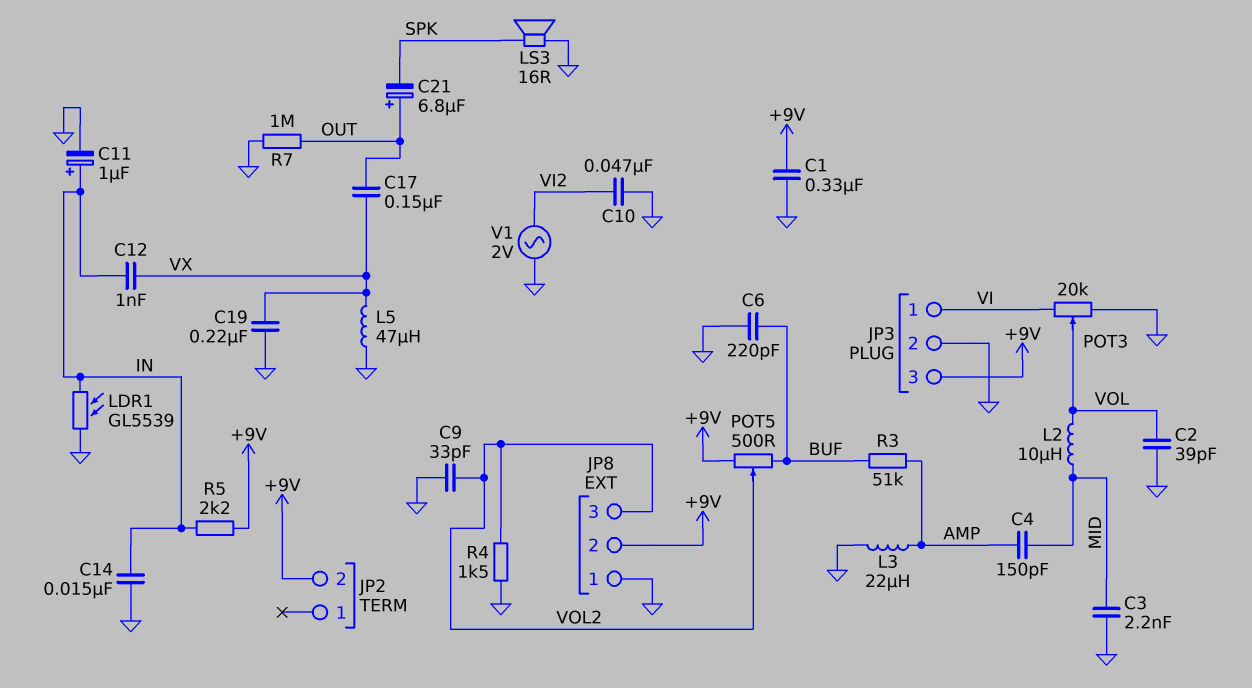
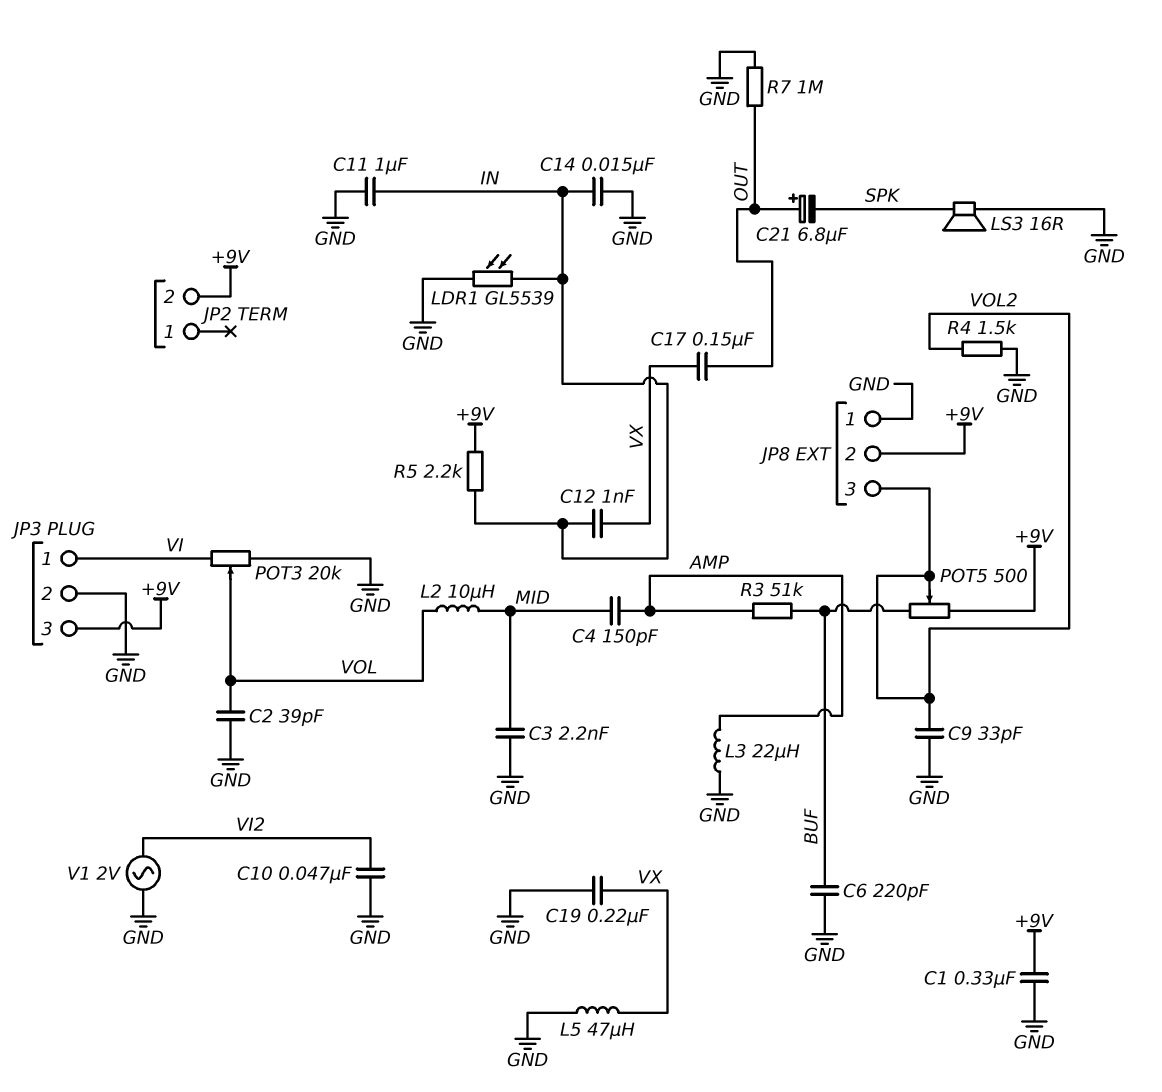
C11: 1uF (plus IN, minus GND) -> 1uF (GND, IN)

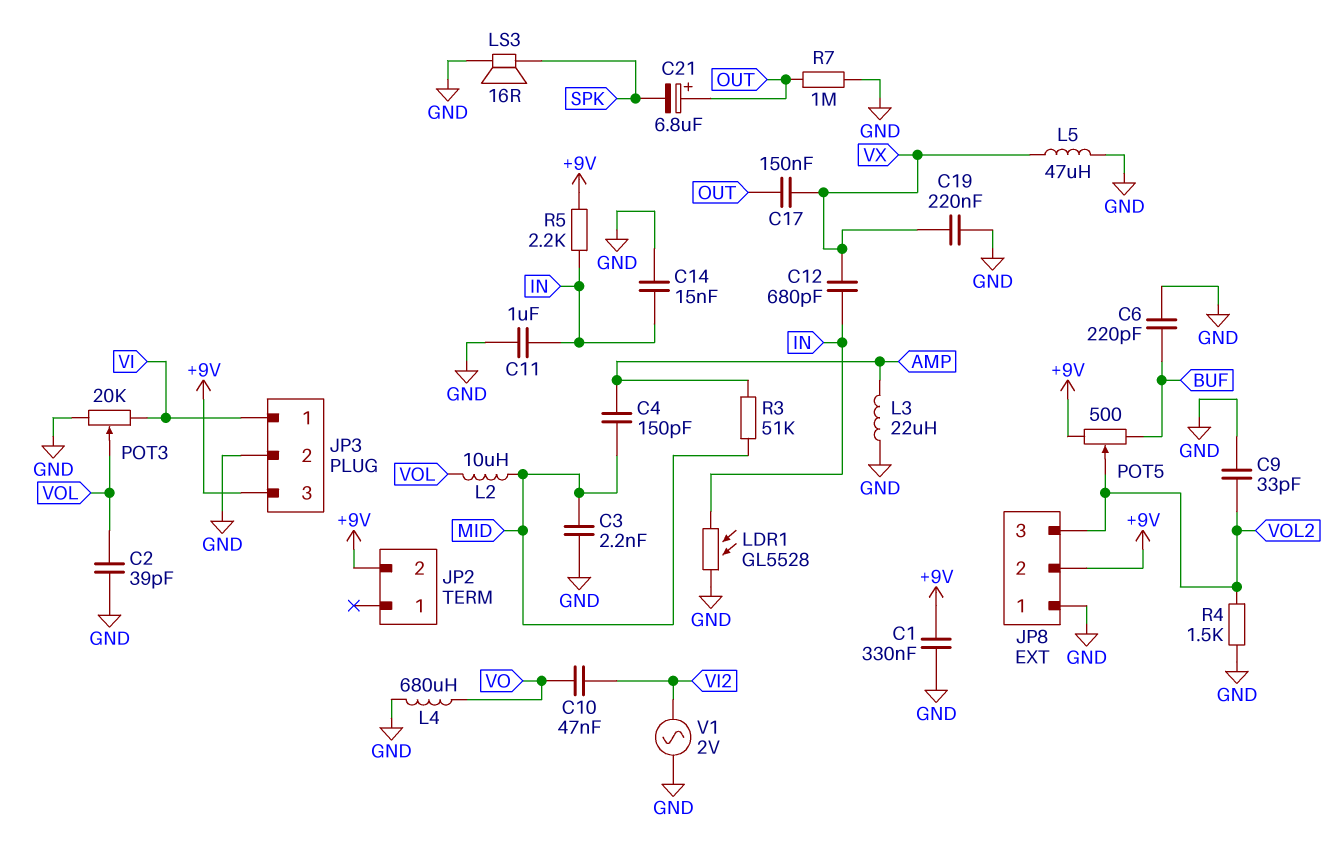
C10: 47nF (GND, VI2) -> 47nF (VI2, VO)
C12: 1nF (IN, VX) -> 680pF (IN, VX)
L4: none -> 680uH (GND, VO)
LDR1: GL5539 (GND, IN) -> GL5528 (GND, IN)
R3: 51k (AMP, BUF) -> 51k (AMP, MID)

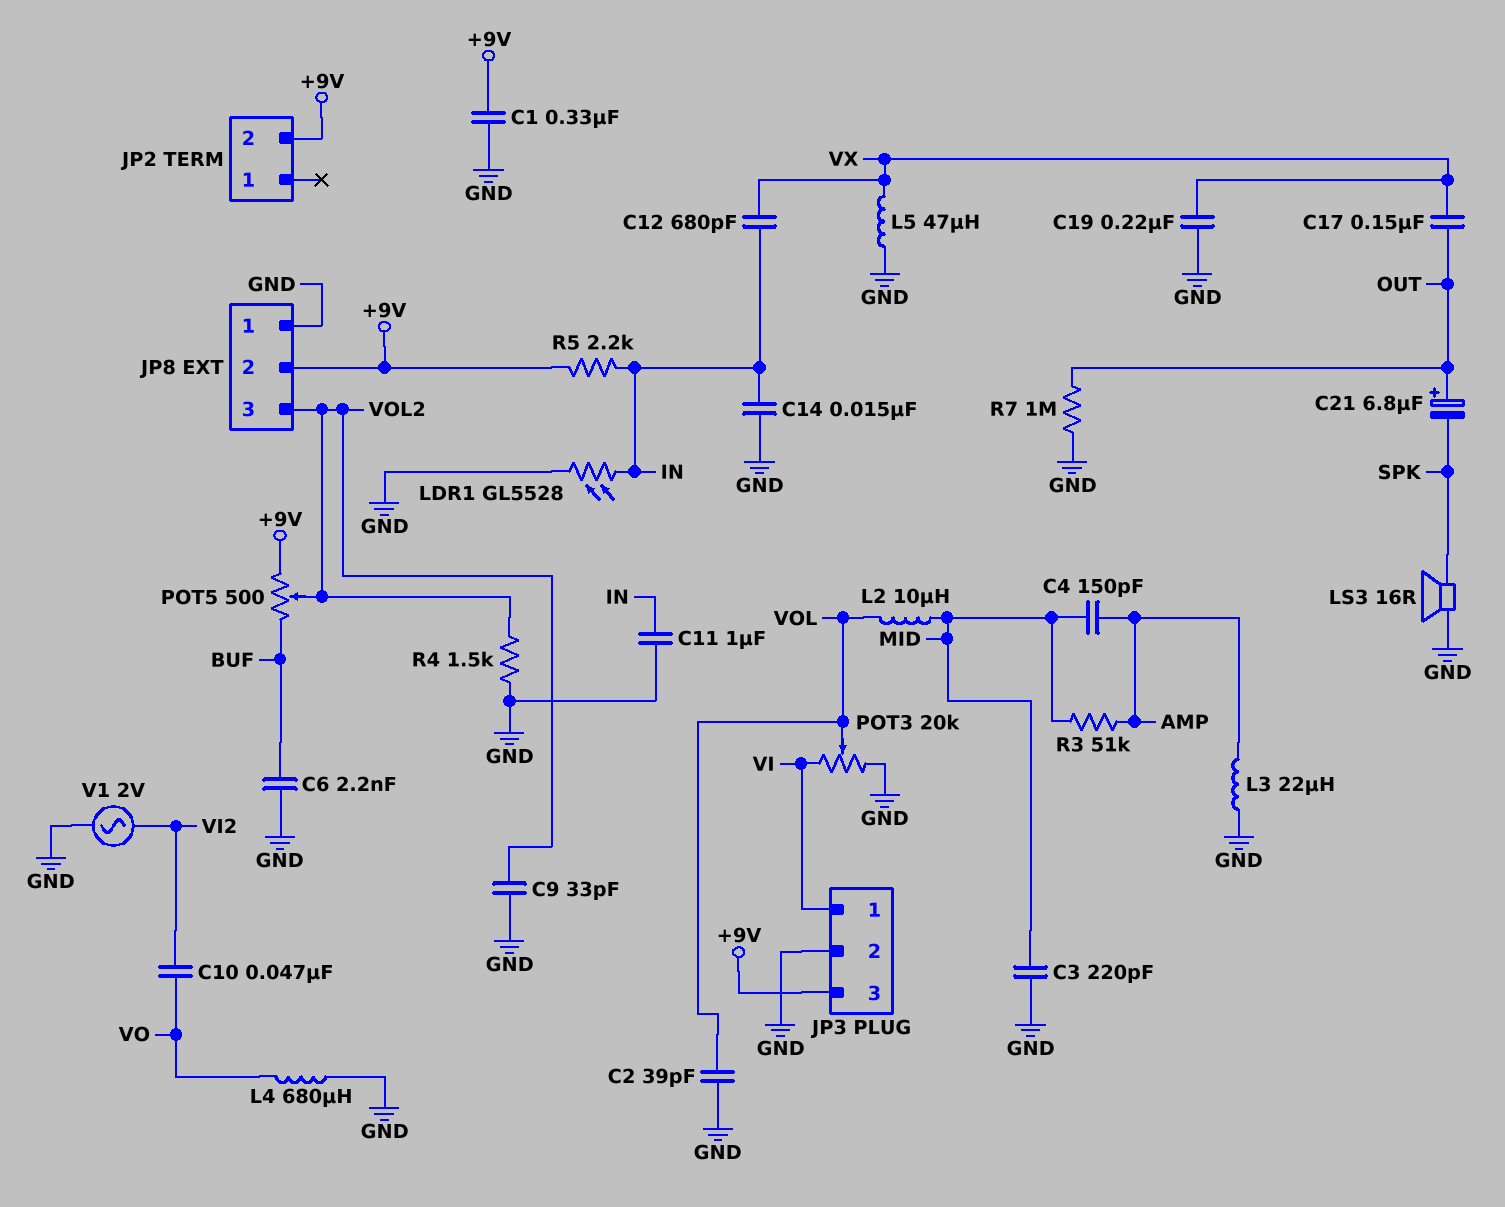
C3: 2.2nF (GND, MID) -> 220pF (GND, MID)
C6: 220pF (BUF, GND) -> 2.2nF (BUF, GND)

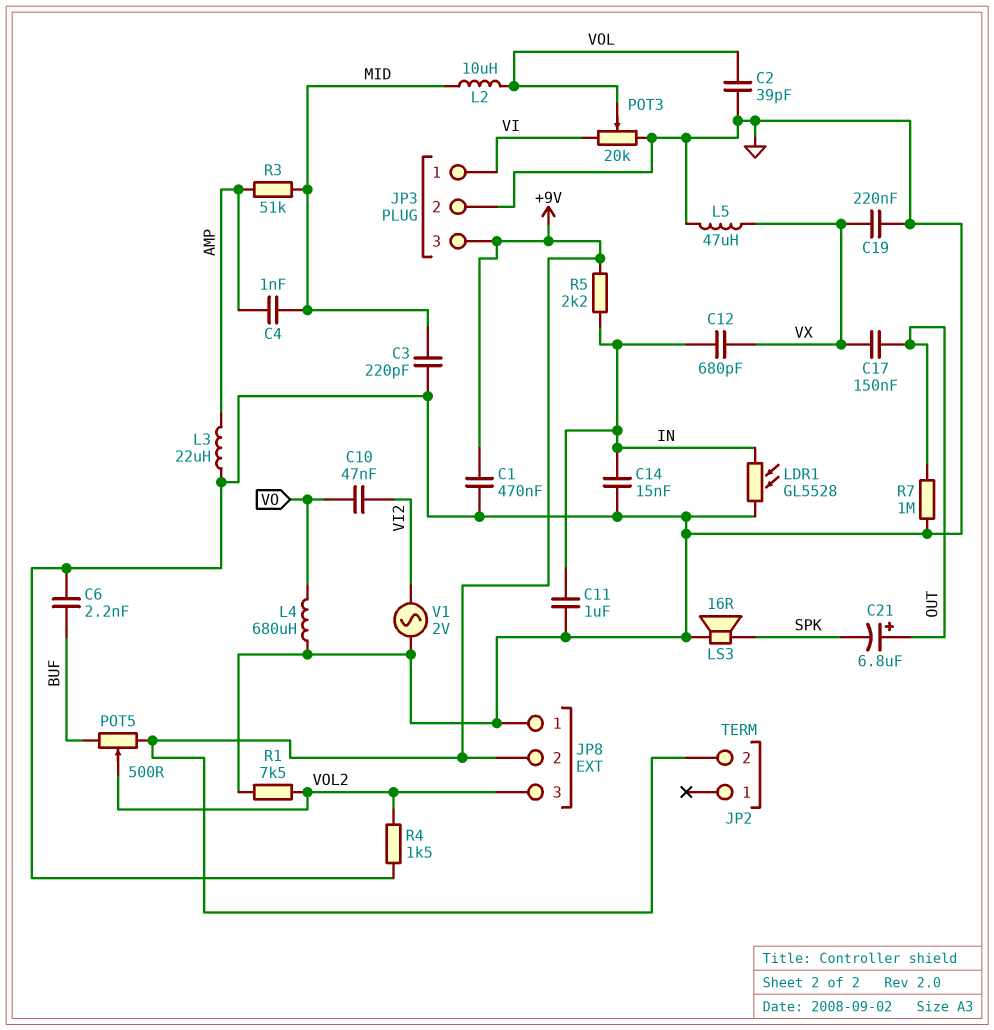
C1: 330nF (+9V, GND) -> 470nF (+9V, GND)
C4: 150pF (AMP, MID) -> 1nF (AMP, MID)
C9: 33pF (GND, VOL2) -> none
R1: none -> 7.5k (GND, VOL2)

